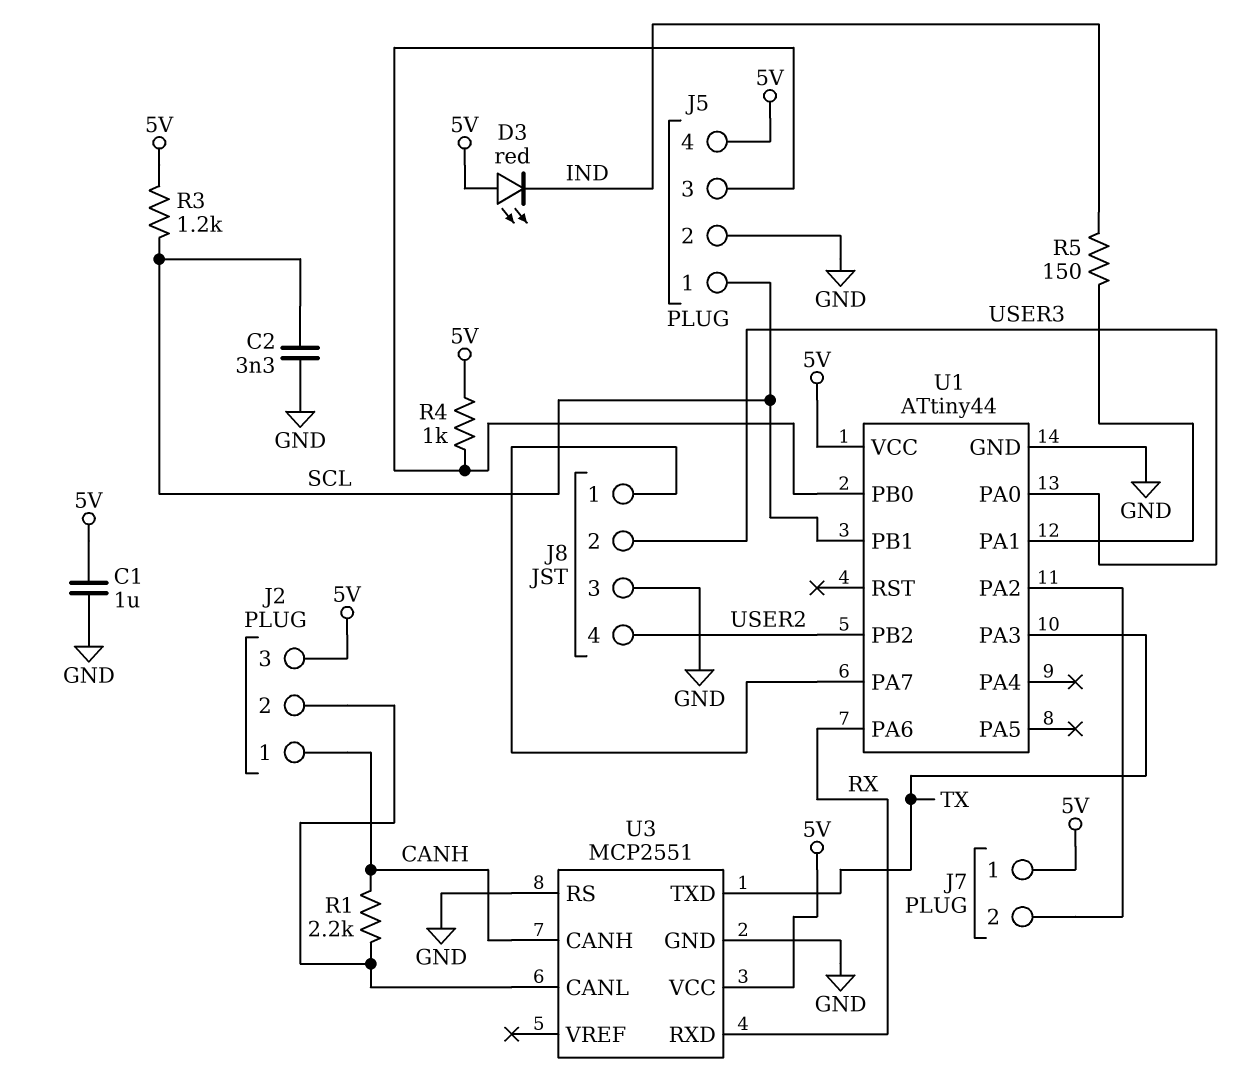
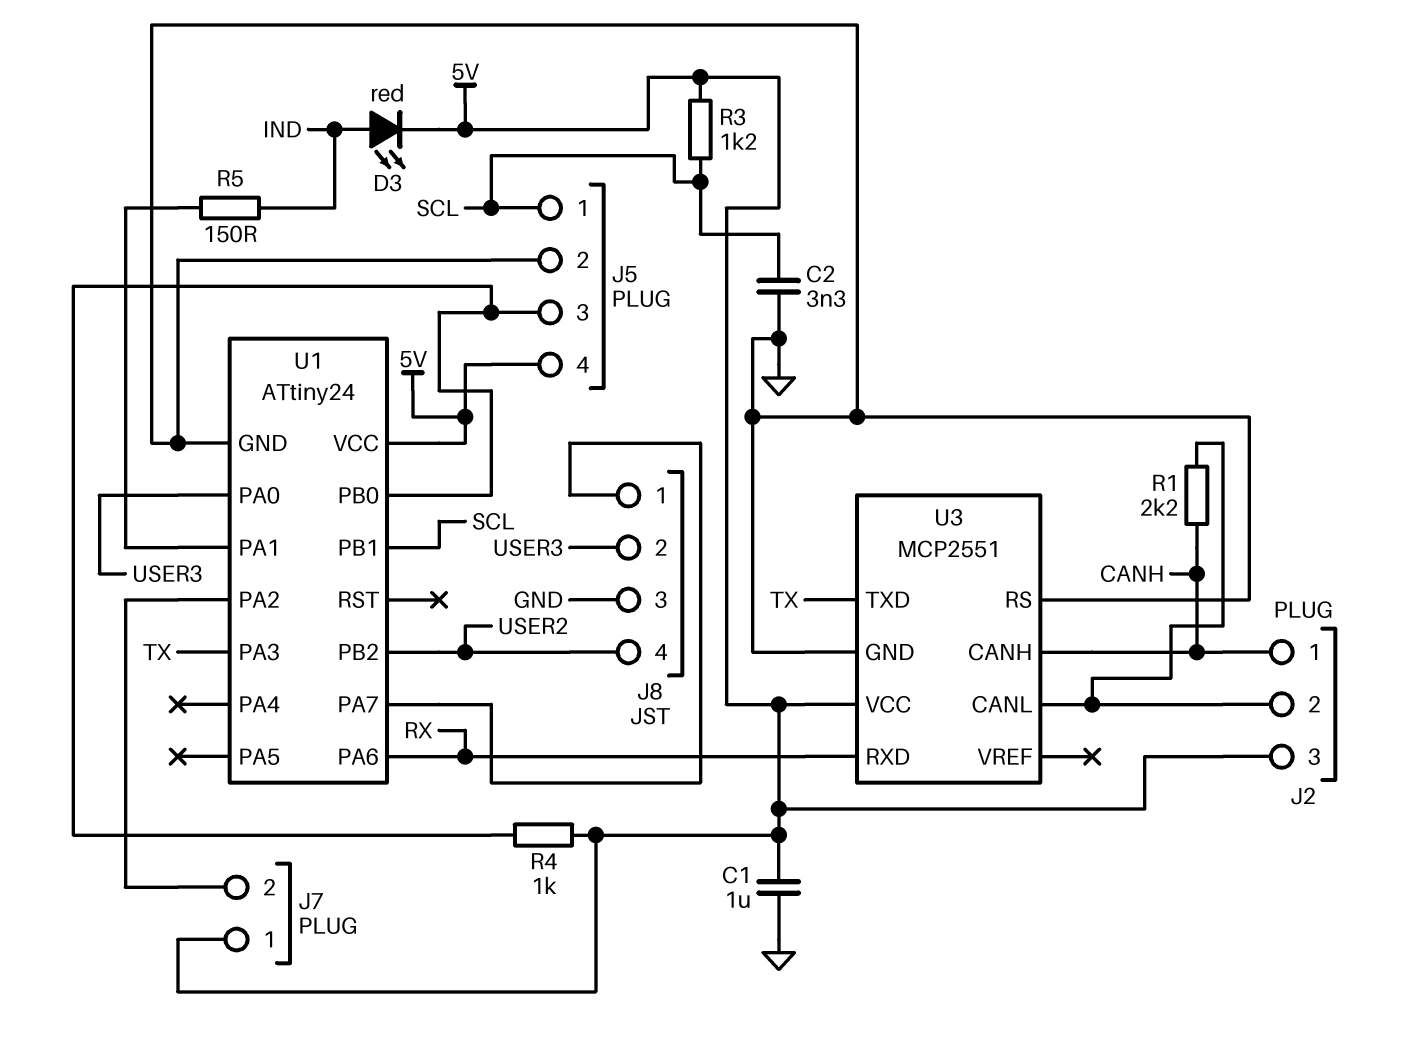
D3: LED red (A 5V, K IND) -> LED red (A IND, K 5V)
U1: ATtiny44 -> ATtiny24

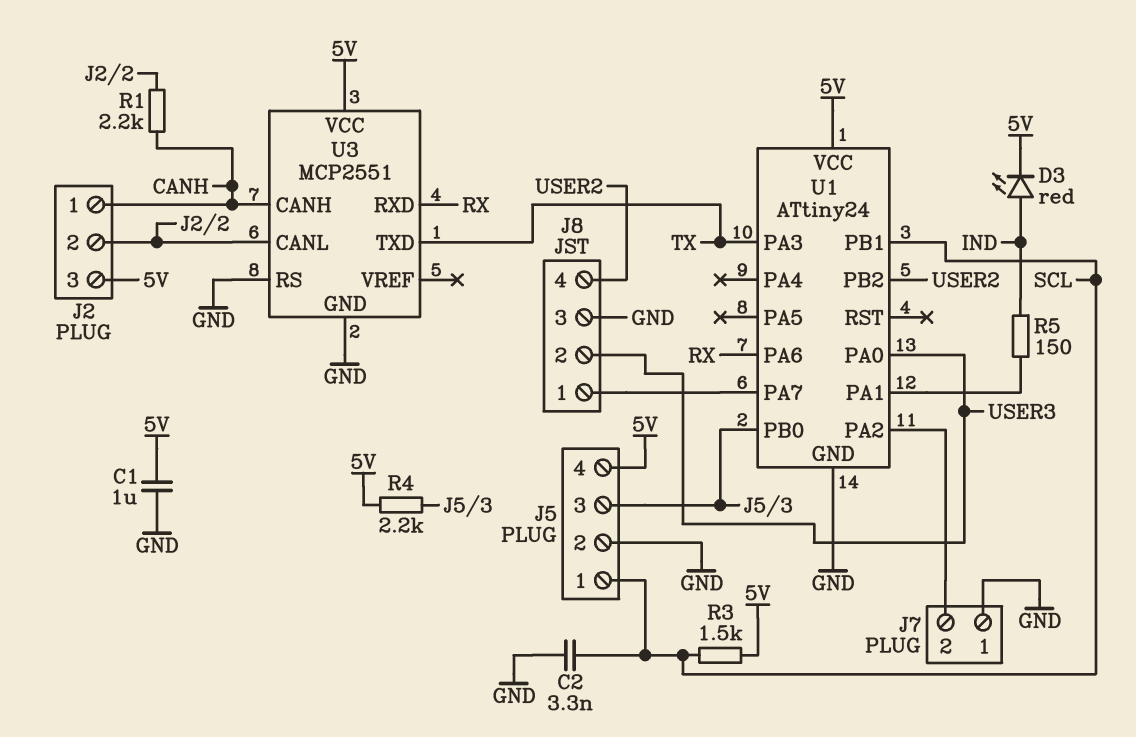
J7 pin 1: 5V -> GND
R3: 1.2k (5V, SCL) -> 1.5k (5V, SCL)
R4: 1k (5V, J5/3) -> 2.2k (5V, J5/3)

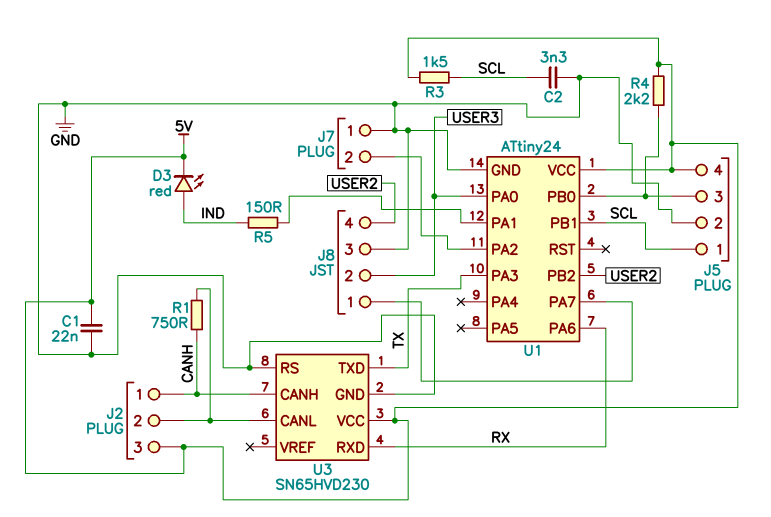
C1: 1uF (5V, GND) -> 22nF (5V, GND)
R1: 2.2k (CANH, J2/2) -> 750 (CANH, J2/2)
U3: MCP2551 -> SN65HVD230

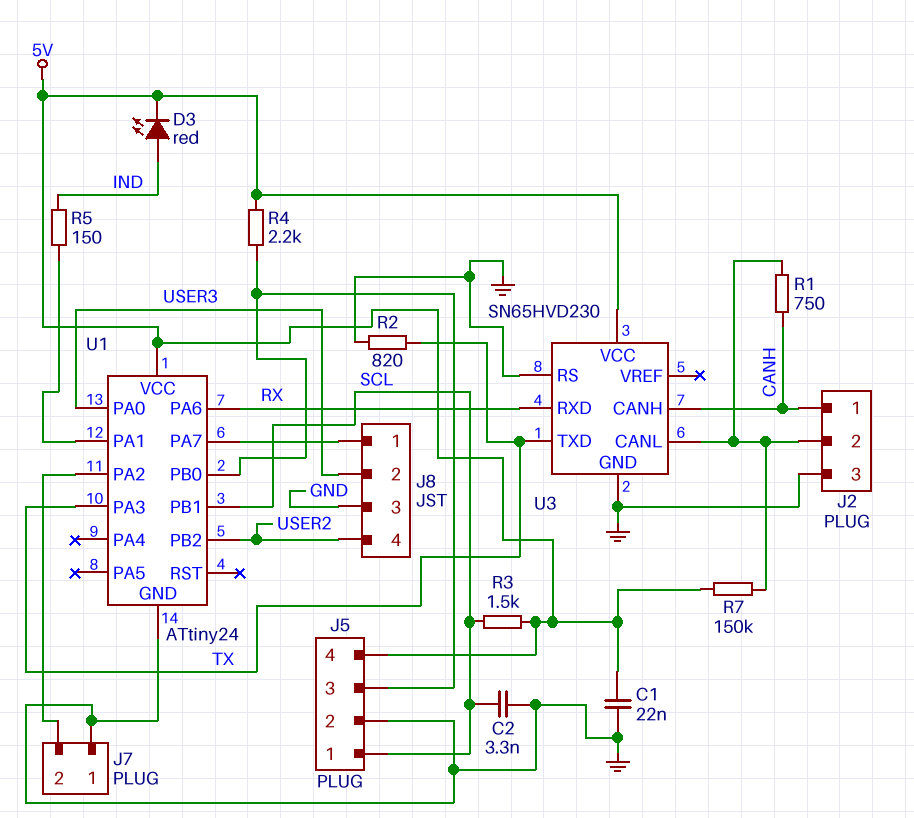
J2 pin 3: 5V -> GND
R2: none -> 820 (GND, TX)
R7: none -> 150k (5V, J2/2)

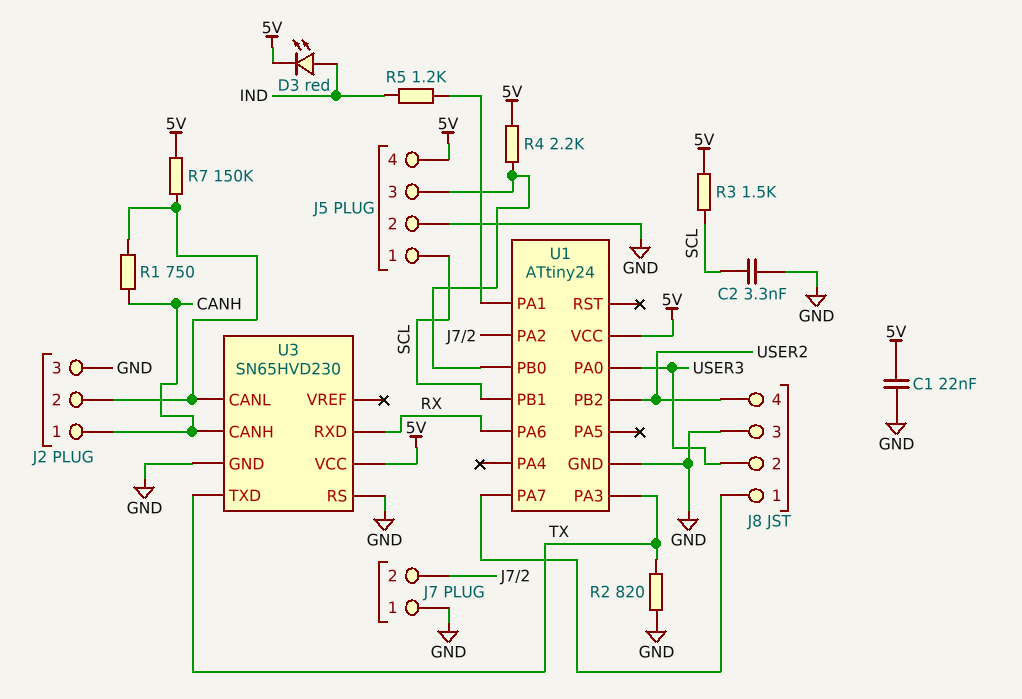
R5: 150 (IND, U1/PA1) -> 1.2k (IND, U1/PA1)

